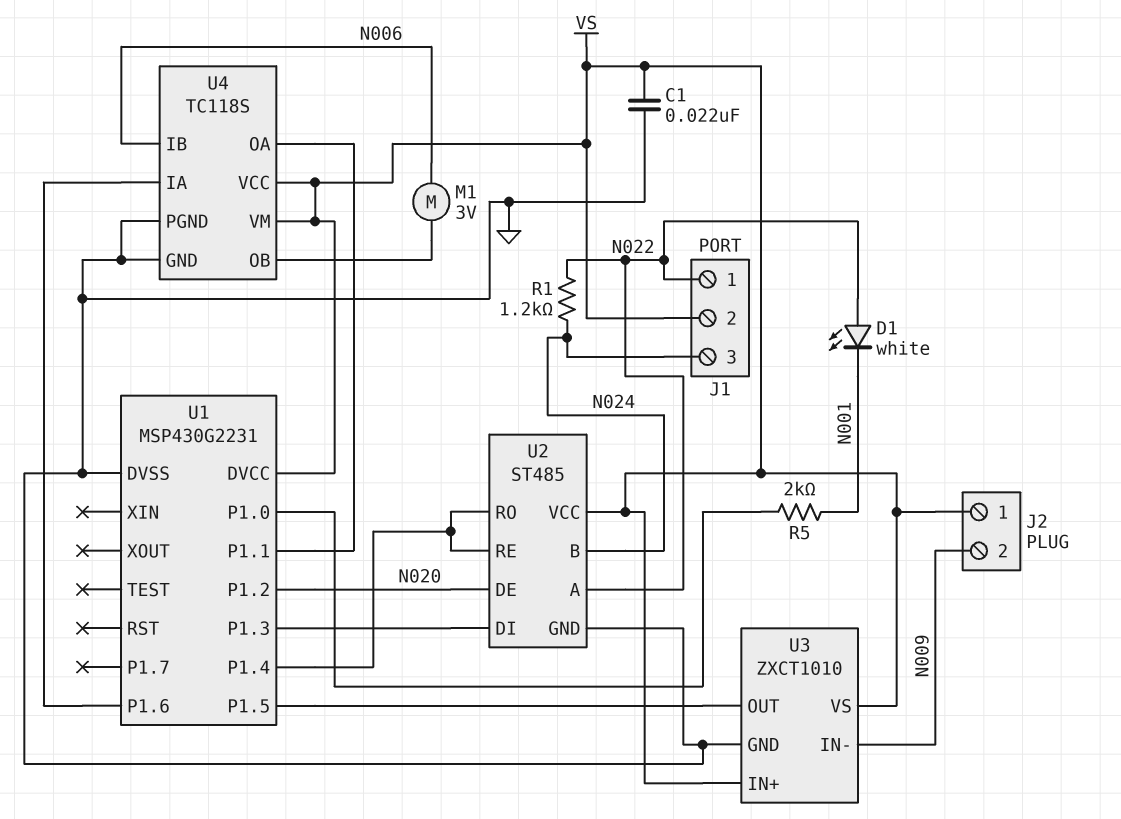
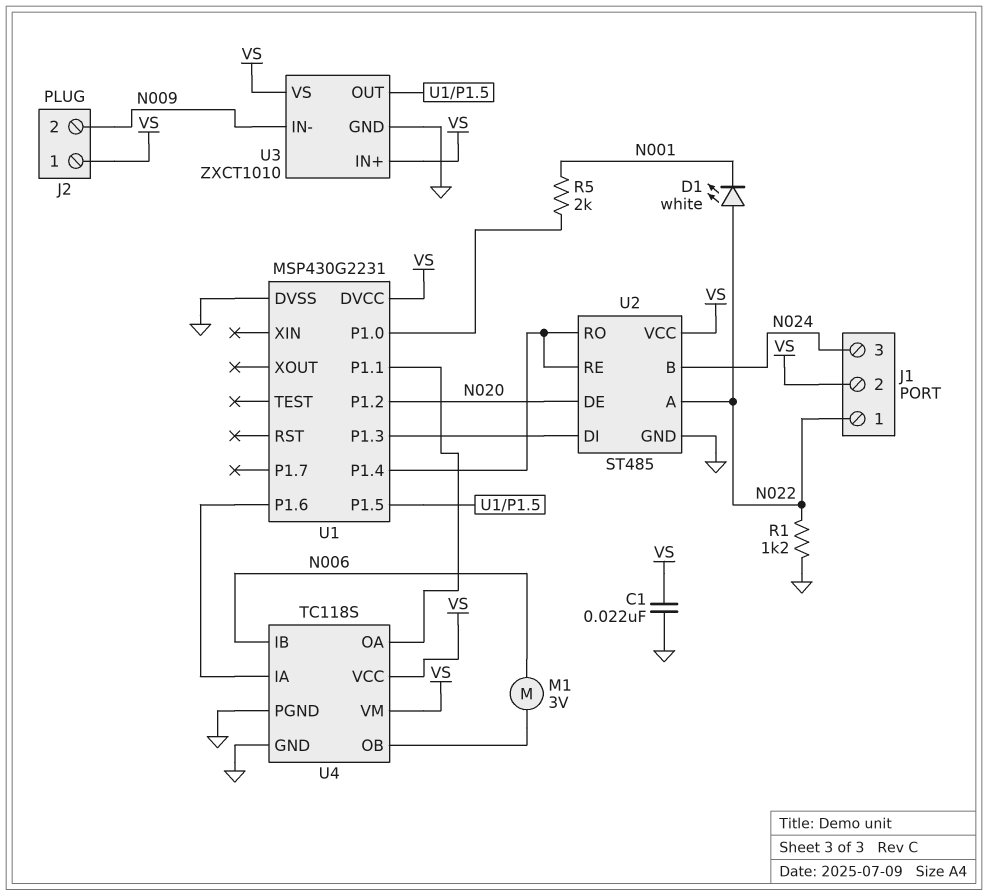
R1: 1.2k (N022, N024) -> 1.2k (GND, N022)

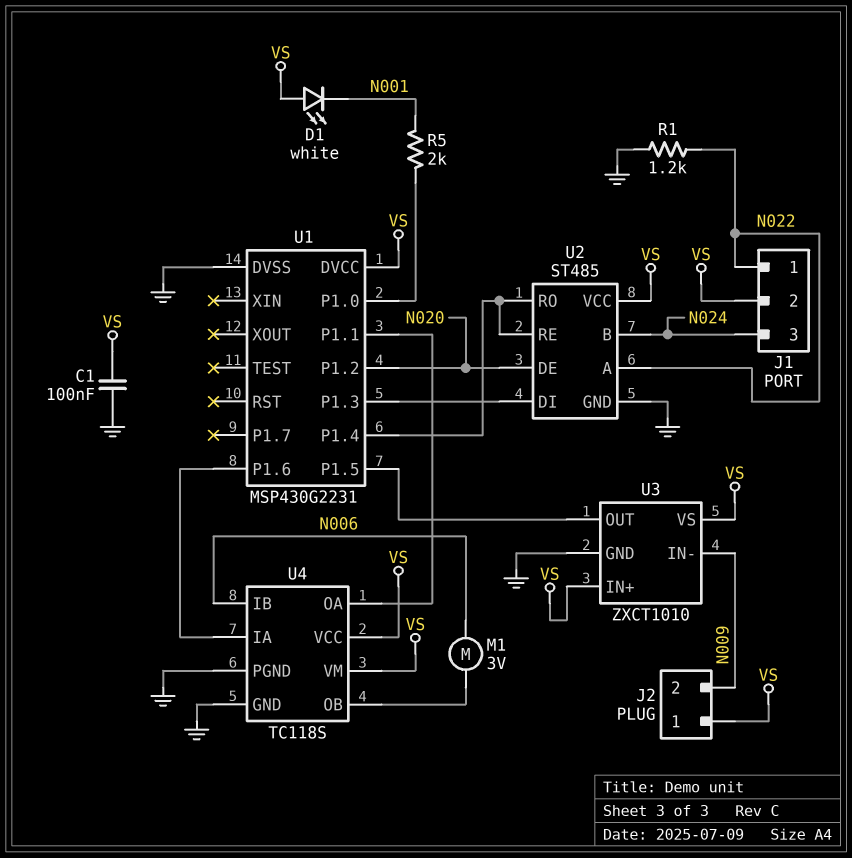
C1: 22nF (GND, VS) -> 100nF (GND, VS)
D1: LED white (A N022, K N001) -> LED white (A VS, K N001)

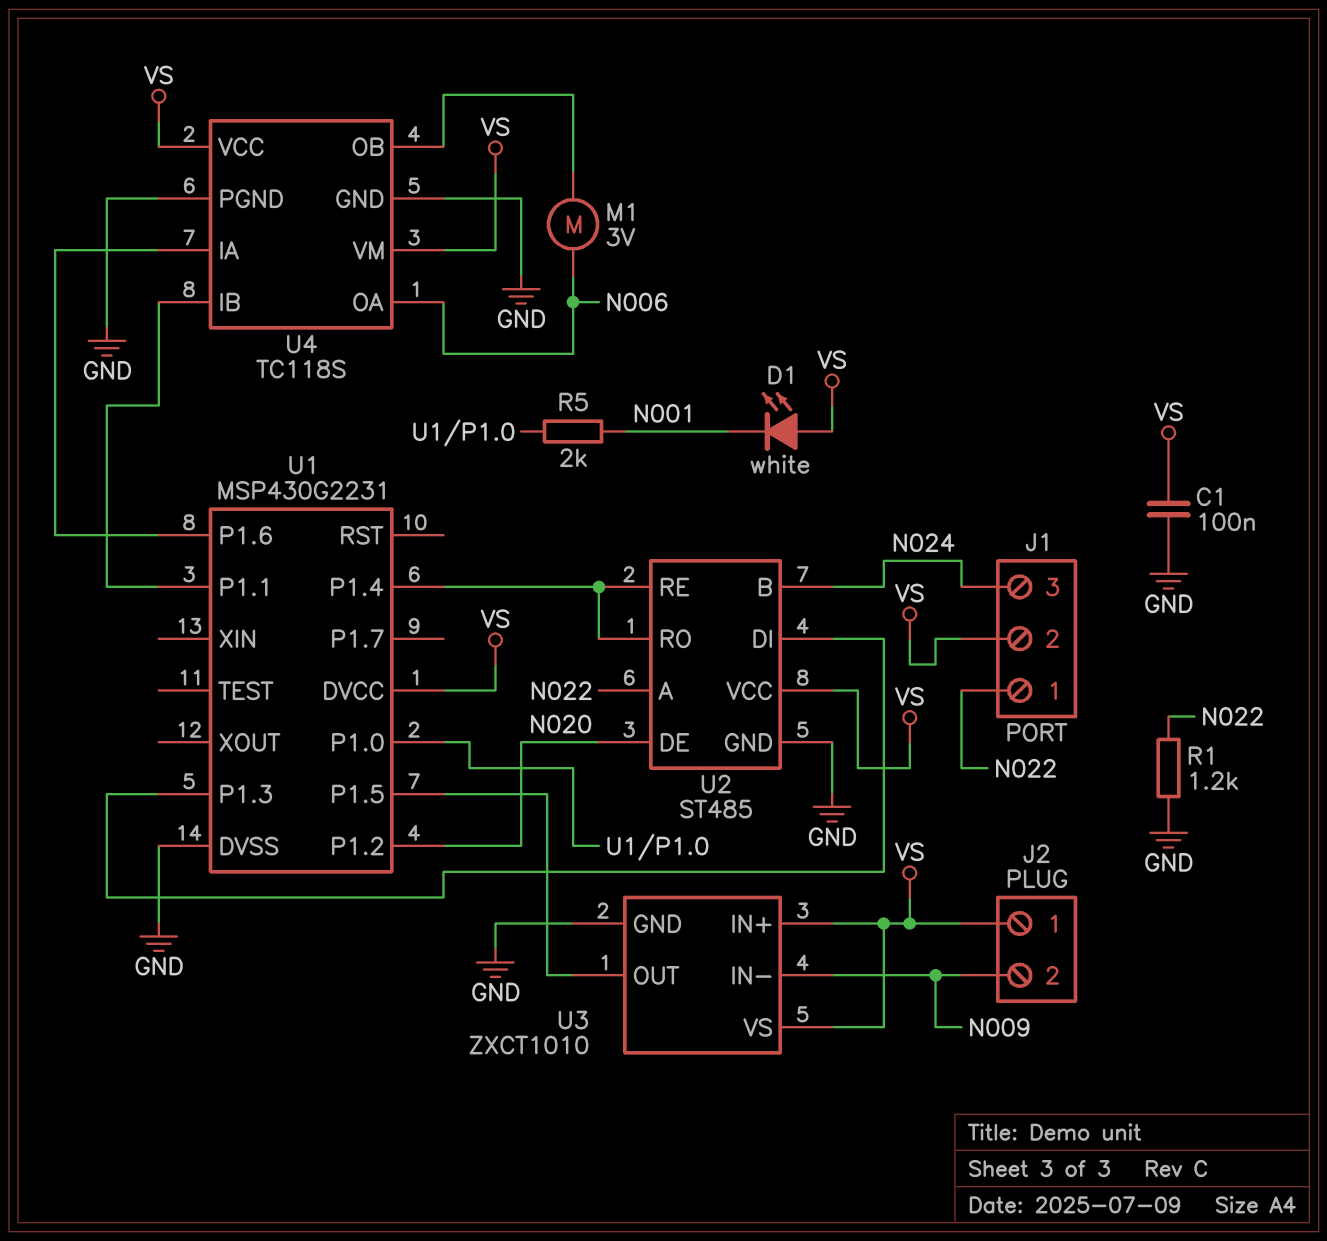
U4 pin IB: N006 -> U1/P1.1
U4 pin OA: U1/P1.1 -> N006

